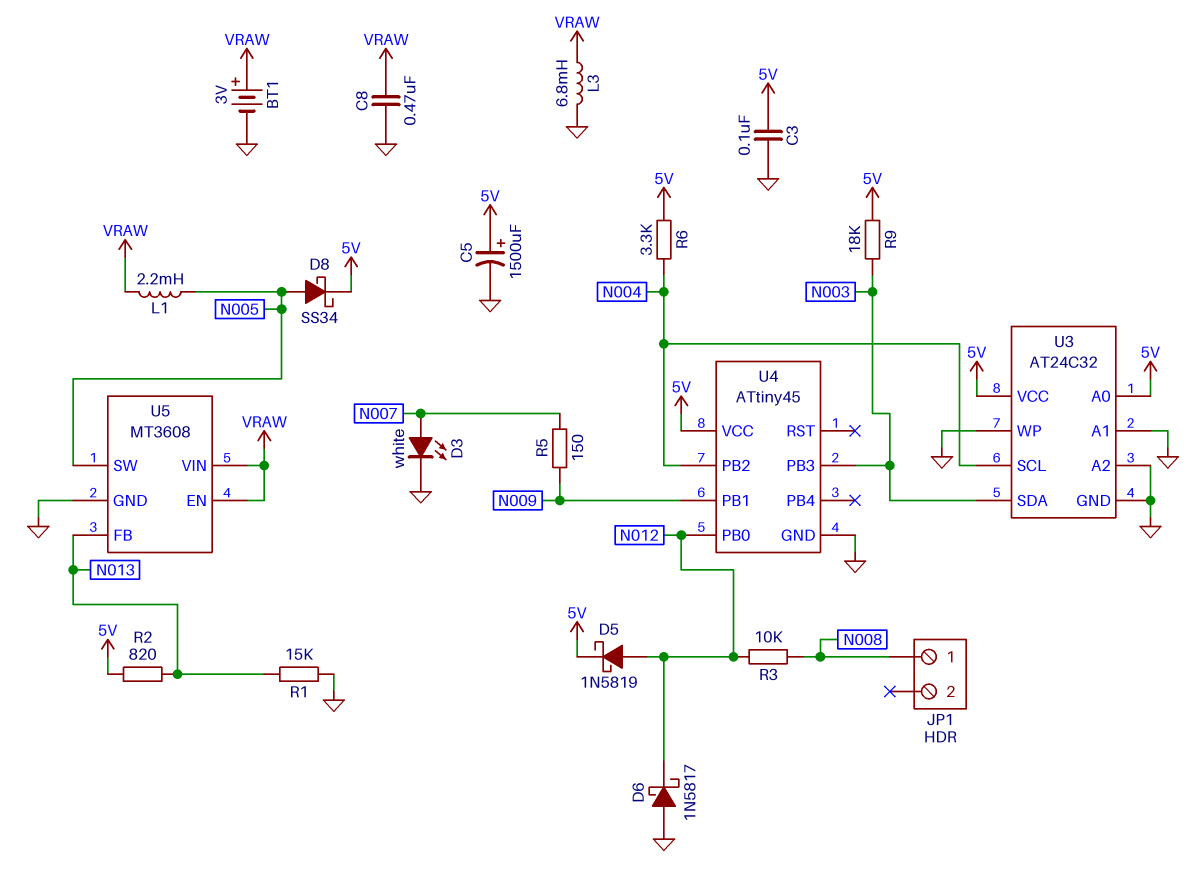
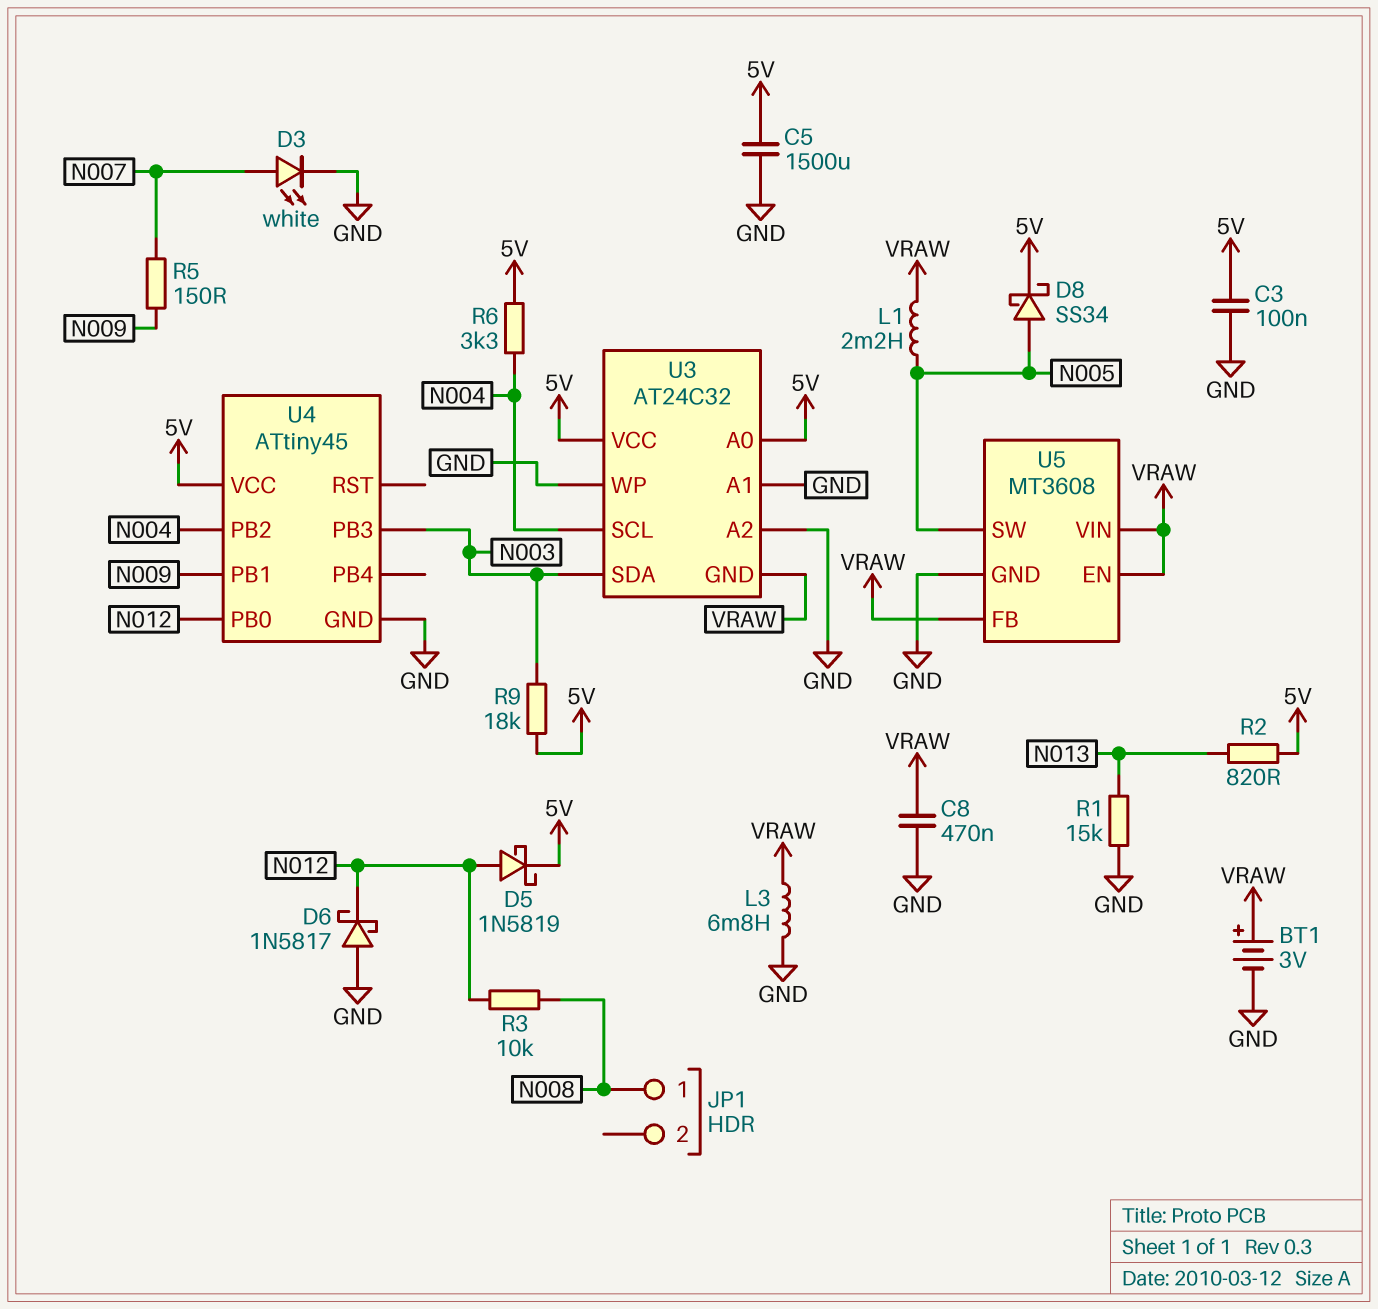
C5: 1500uF (plus 5V, minus GND) -> 1500uF (5V, GND)
U3 pin GND: GND -> VRAW
U5 pin FB: N013 -> VRAW

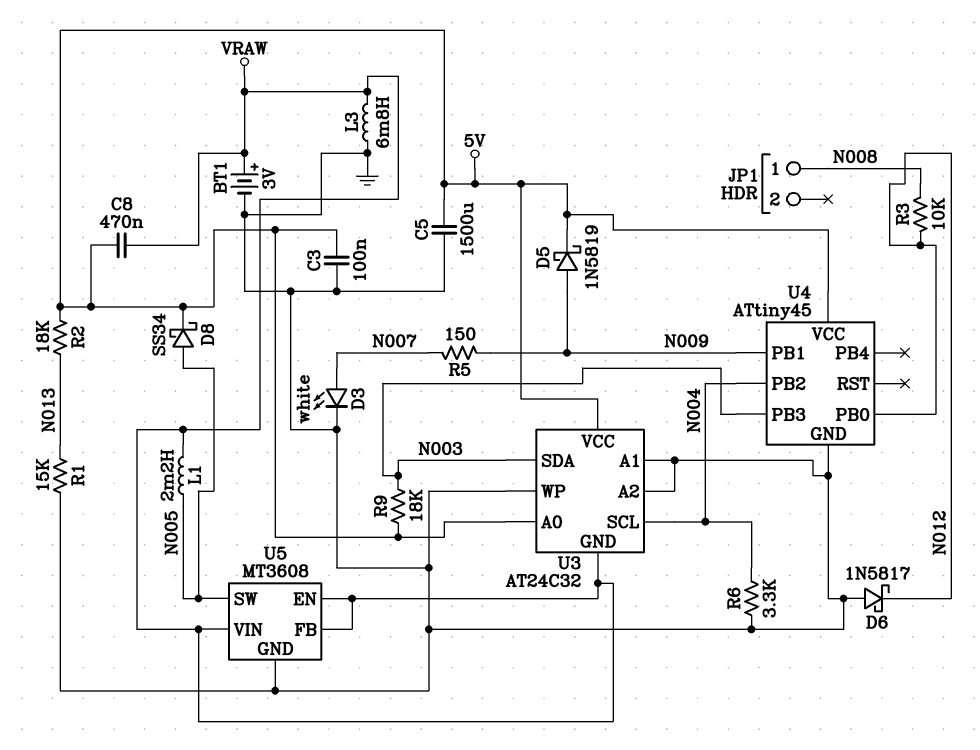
C8: 470nF (GND, VRAW) -> 470nF (5V, VRAW)
D5: schottky 1N5819 (A N012, K 5V) -> schottky 1N5819 (A N009, K 5V)
R2: 820 (5V, N013) -> 18k (5V, N013)
R6: 3.3k (5V, N004) -> 3.3k (GND, N004)

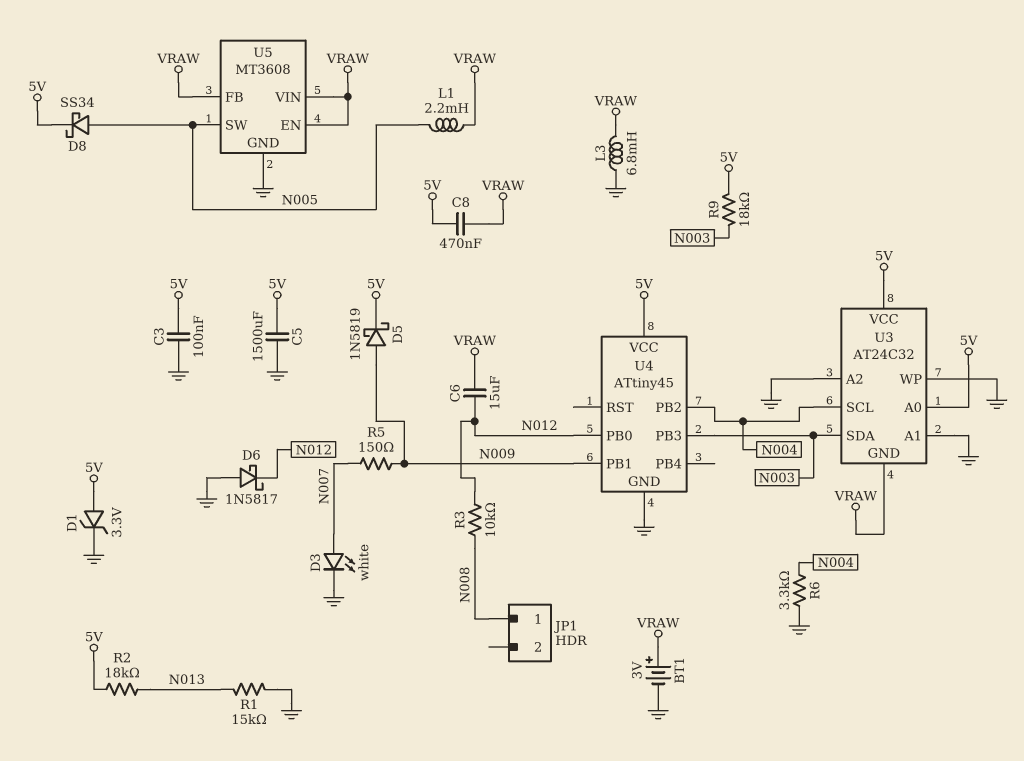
C6: none -> 15uF (N012, VRAW)
D1: none -> zener 3.3V (A 5V, K GND)

